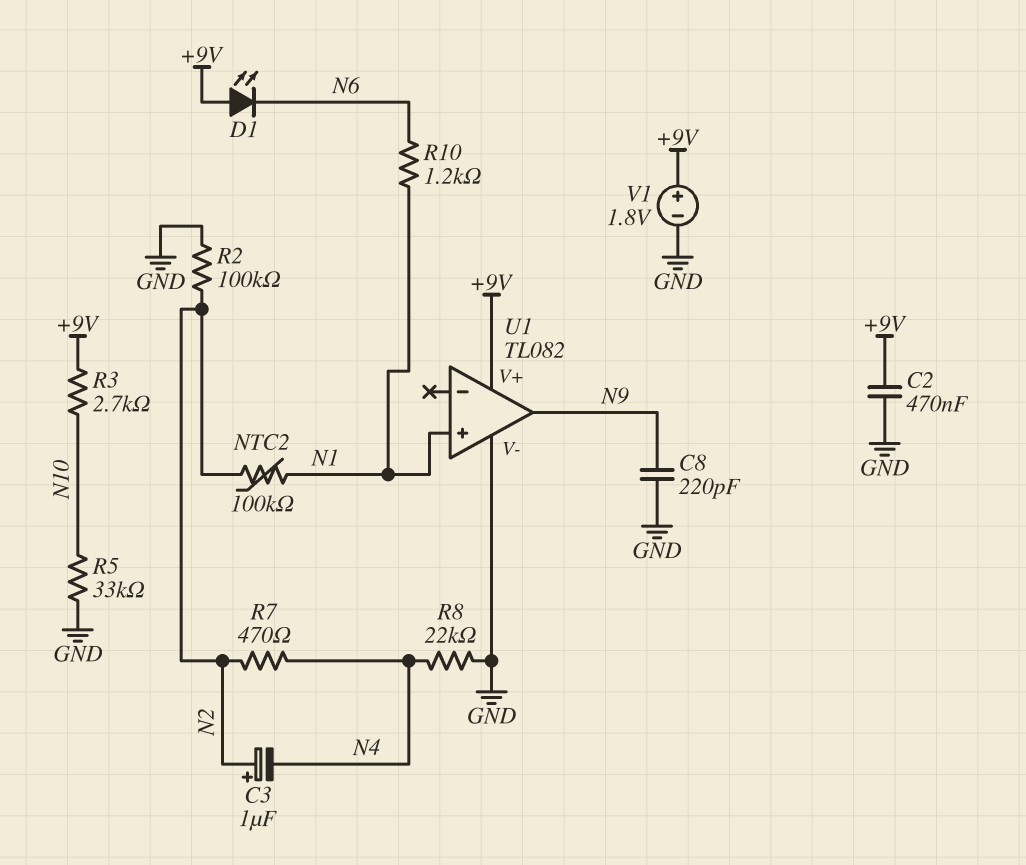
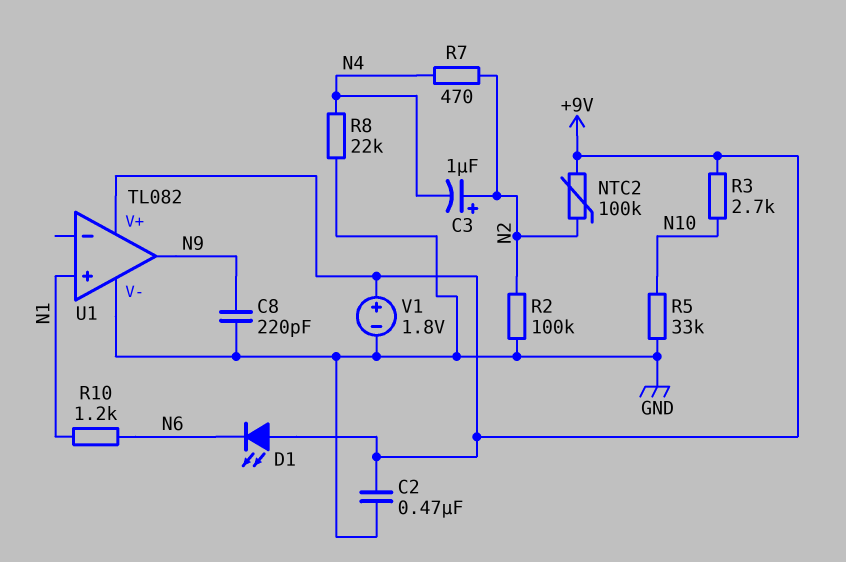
NTC2: 100k (N1, N2) -> 100k (+9V, N2)

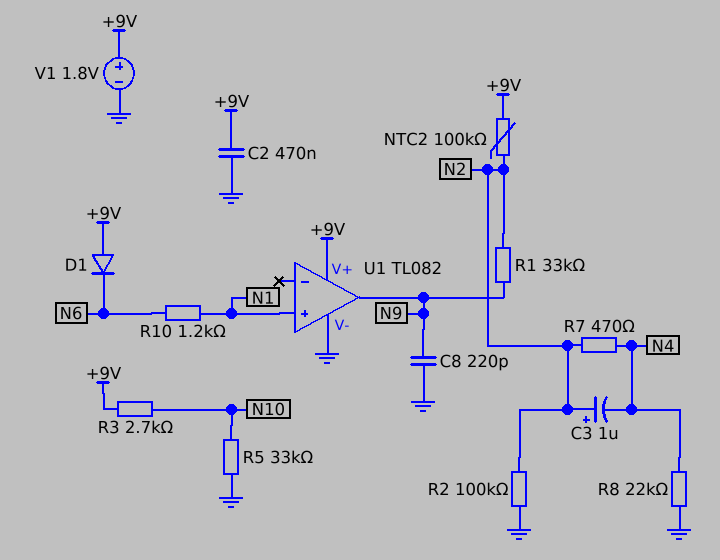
D1: LED (A +9V, K N6) -> diode (A +9V, K N6)
R1: none -> 33k (N2, N9)

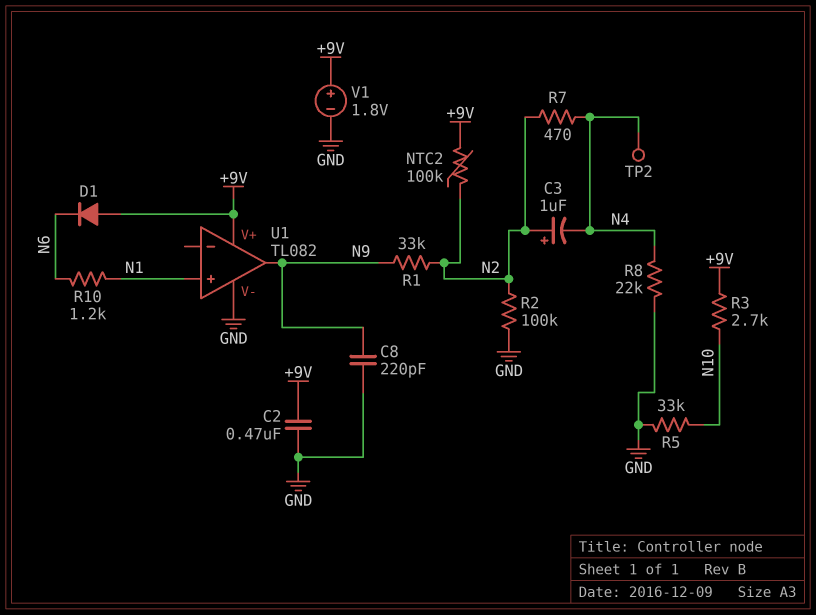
TP2: none -> test point (N4)

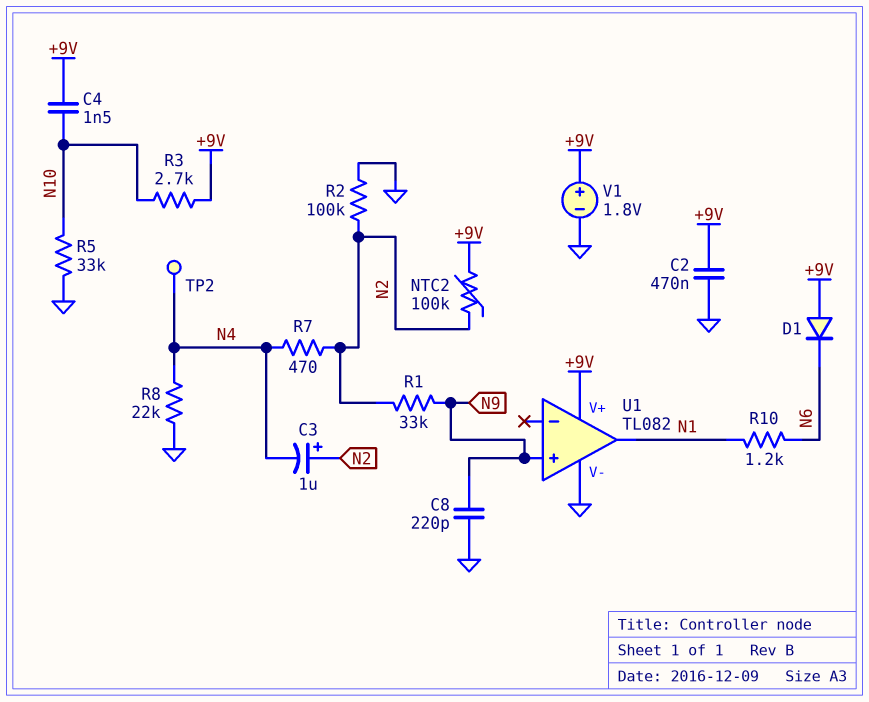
C4: none -> 1.5nF (+9V, N10)
U1 pin in+: N1 -> N9
U1 pin out: N9 -> N1

